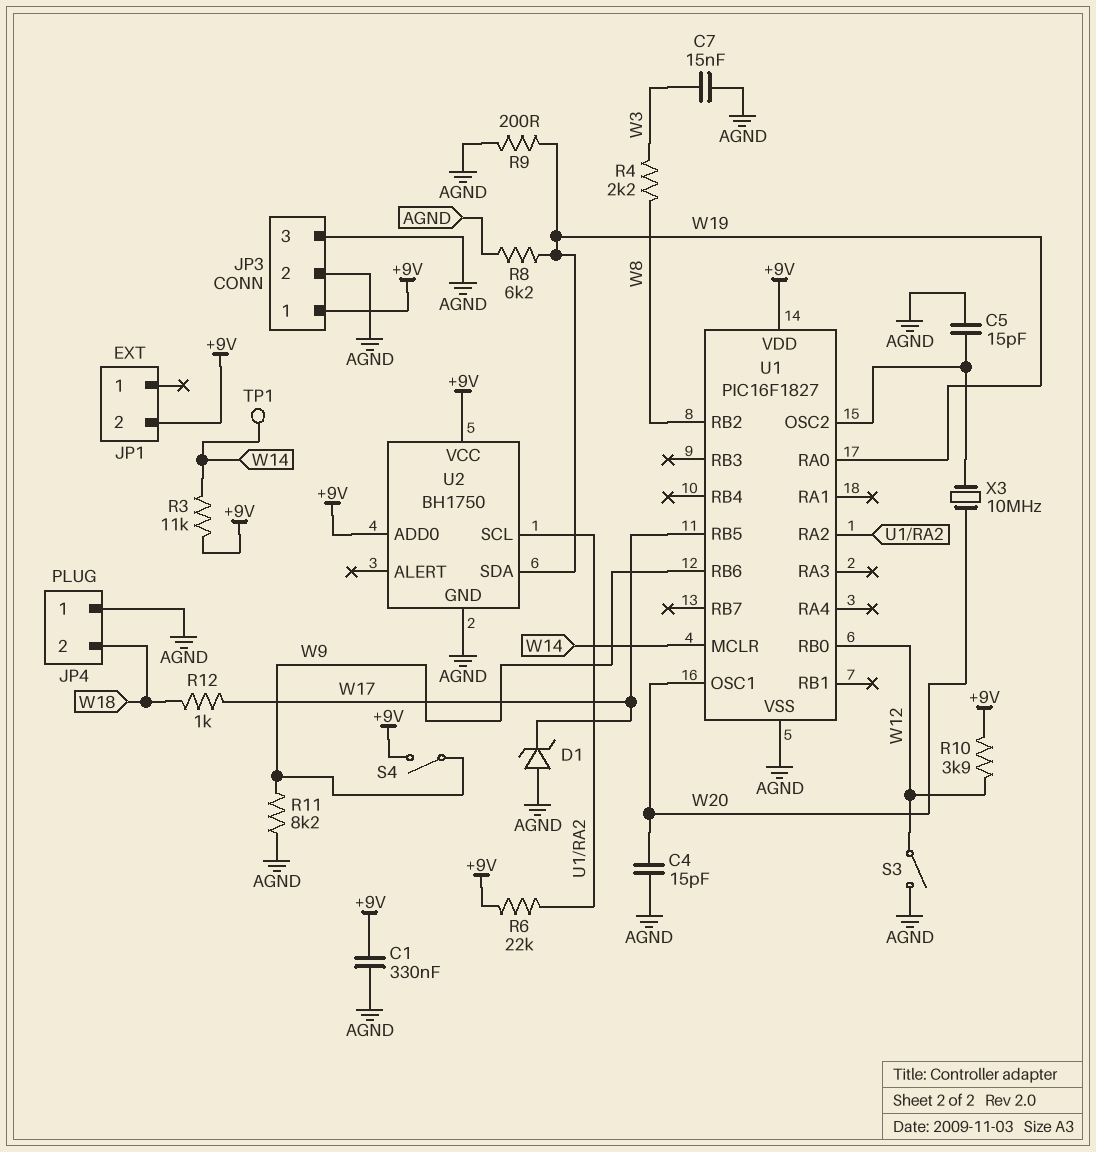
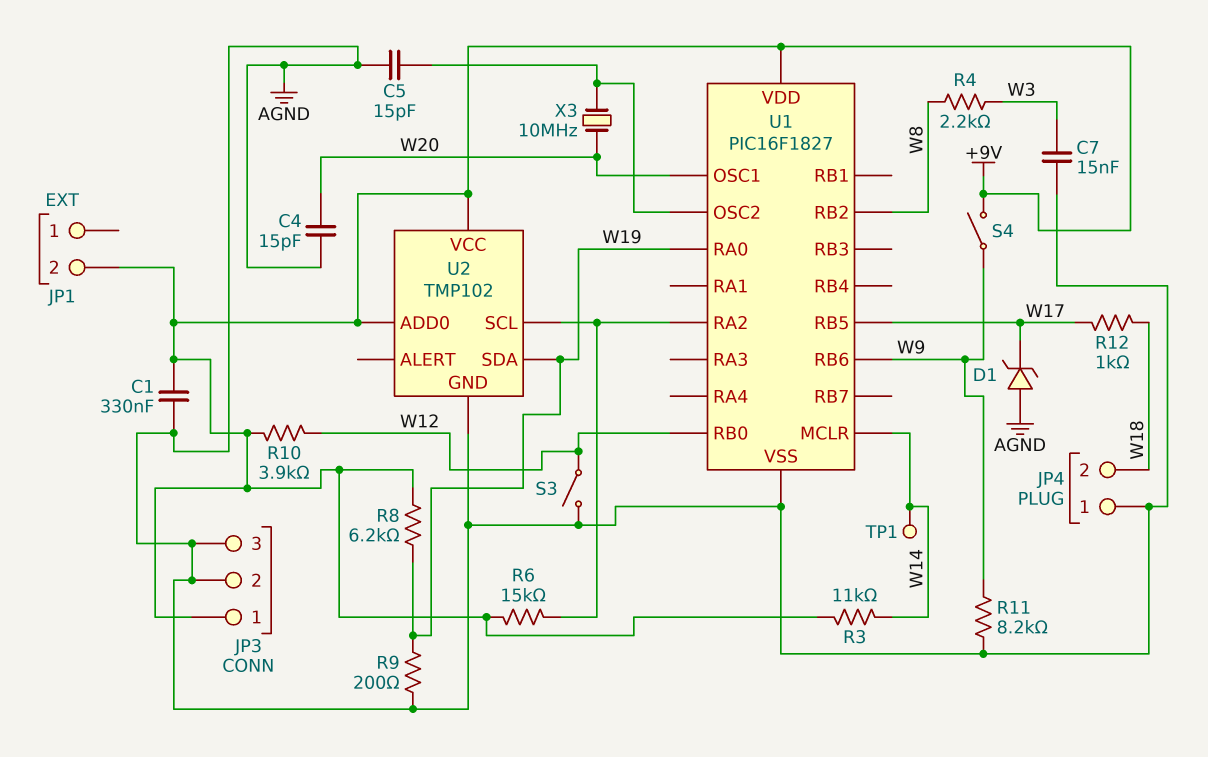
R6: 22k (+9V, U1/RA2) -> 15k (+9V, U1/RA2)
R8: 6.2k (AGND, W19) -> 6.2k (+9V, W19)
U2: BH1750 -> TMP102

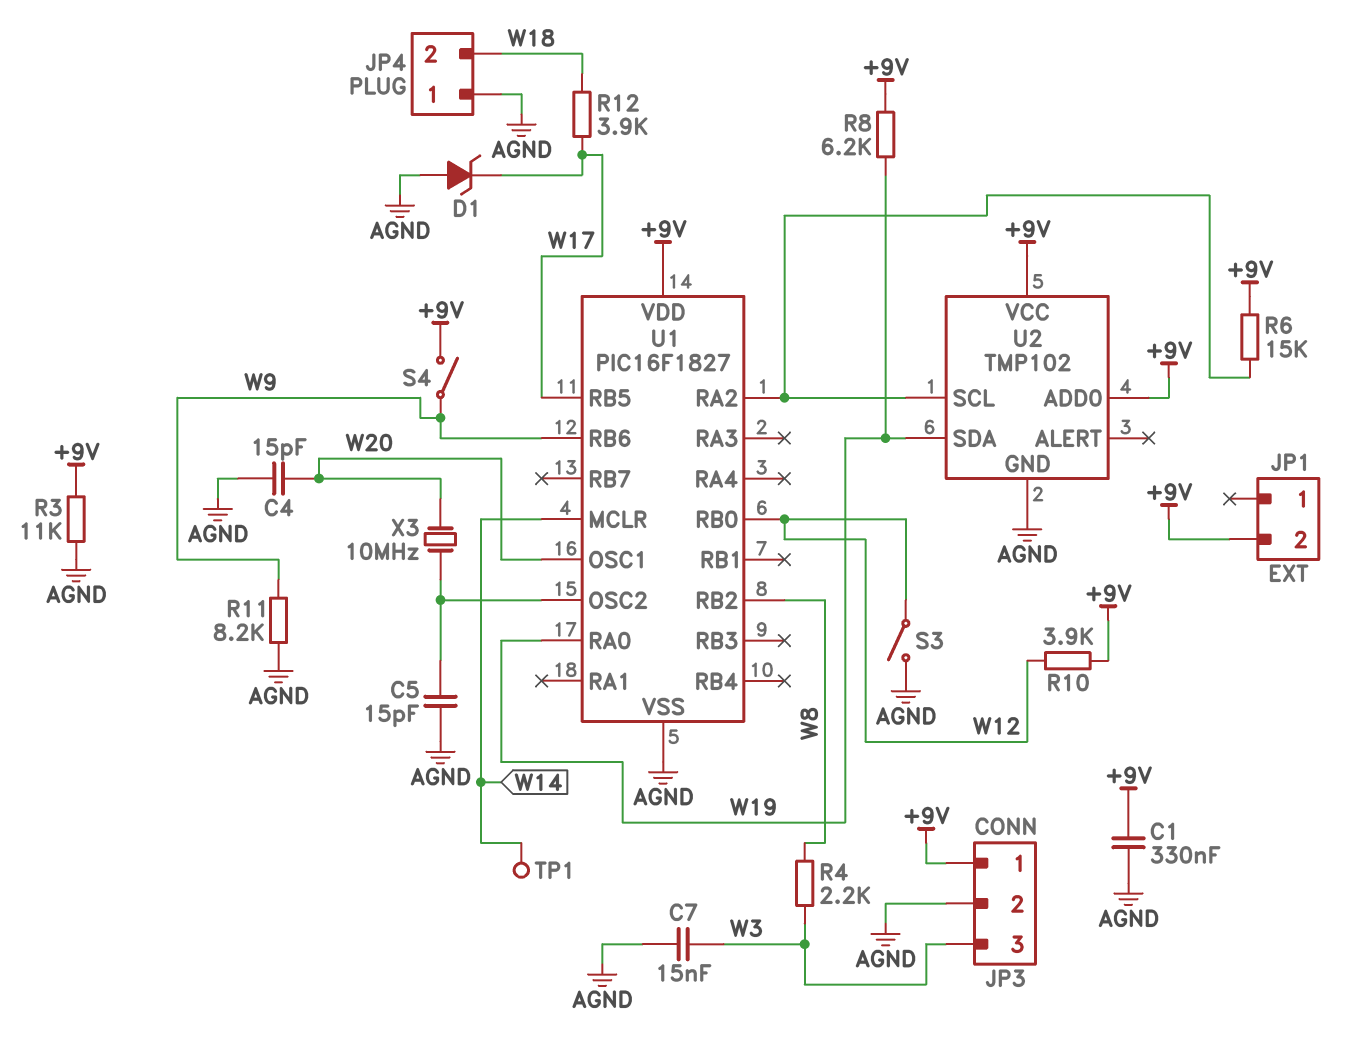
JP3 pin 3: AGND -> W3
R3: 11k (+9V, W14) -> 11k (+9V, AGND)
R9: 200 (AGND, W19) -> none
R12: 1k (W17, W18) -> 3.9k (W17, W18)

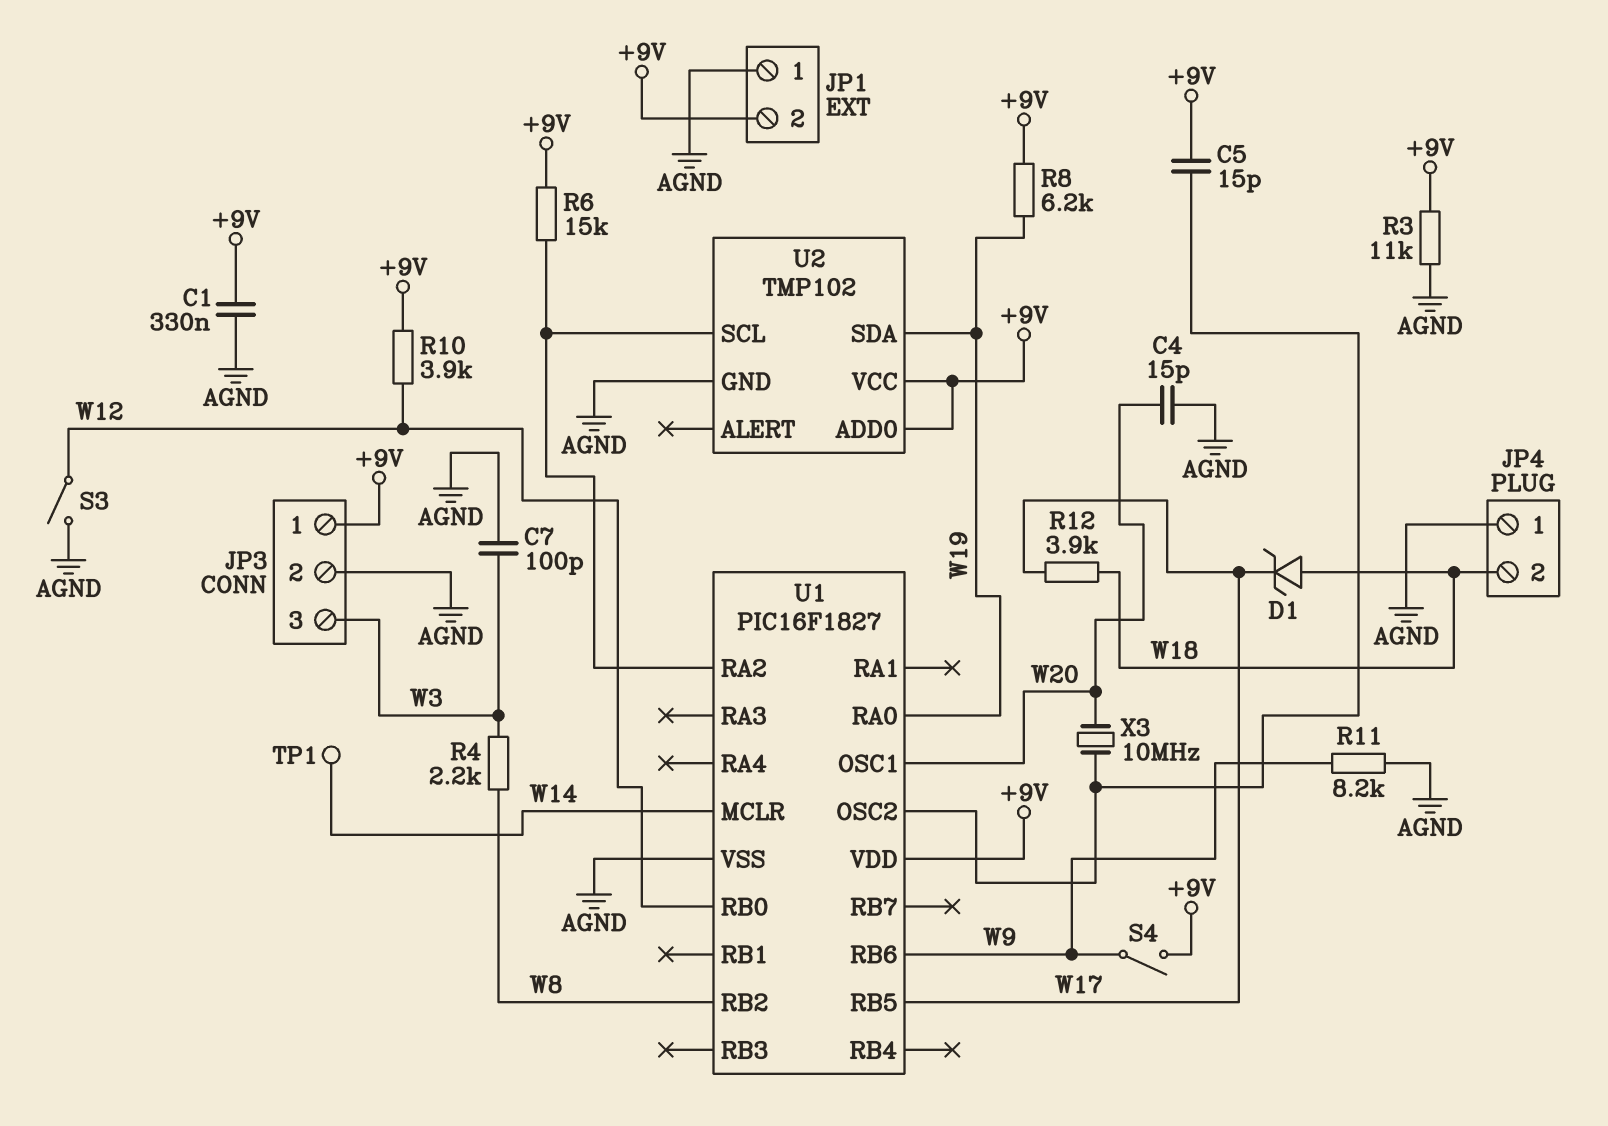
C5: 15pF (AGND, U1/OSC2) -> 15pF (+9V, U1/OSC2)
C7: 15nF (AGND, W3) -> 100pF (AGND, W3)
D1: zener (A AGND, K W17) -> zener (A W18, K W17)
JP1 pin 1: none -> AGND

